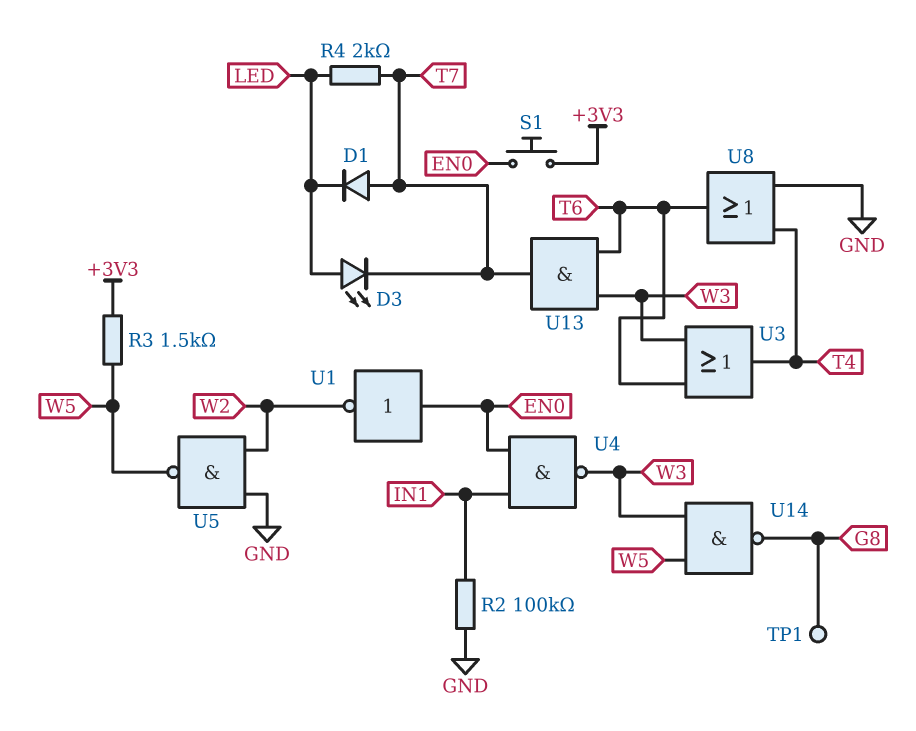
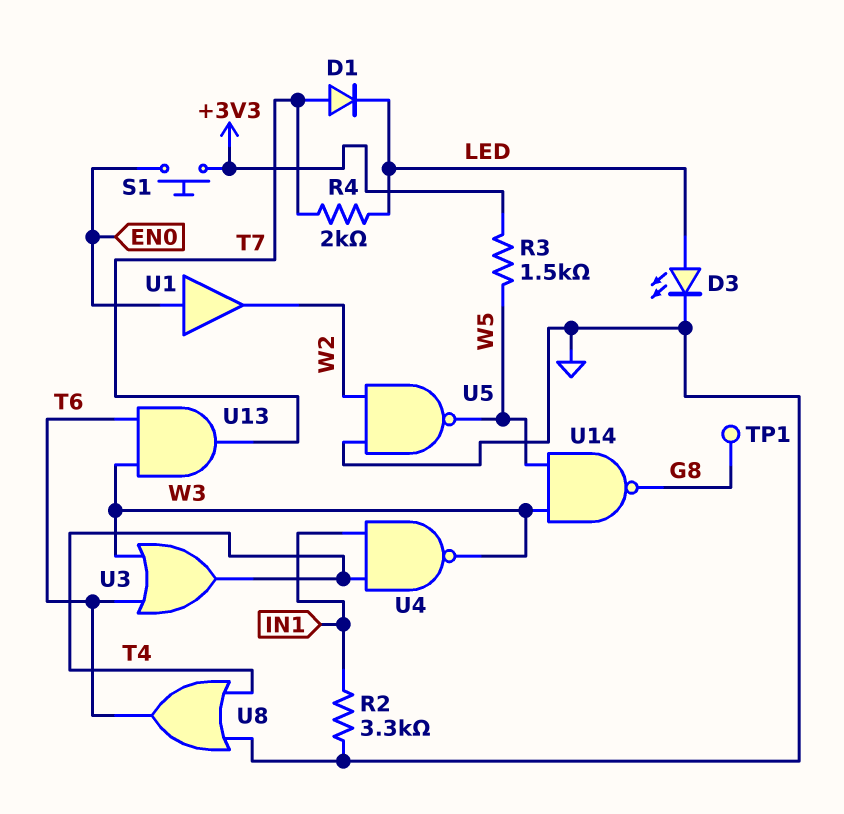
D3: LED (A LED, K T7) -> LED (A LED, K GND)
R2: 100k (GND, IN1) -> 3.3k (GND, IN1)
U1: NOT (in EN0, out W2) -> buffer (in EN0, out W2)
U4: NAND (in EN0, in IN1, out W3) -> NAND (in IN1, in T4, out W3)

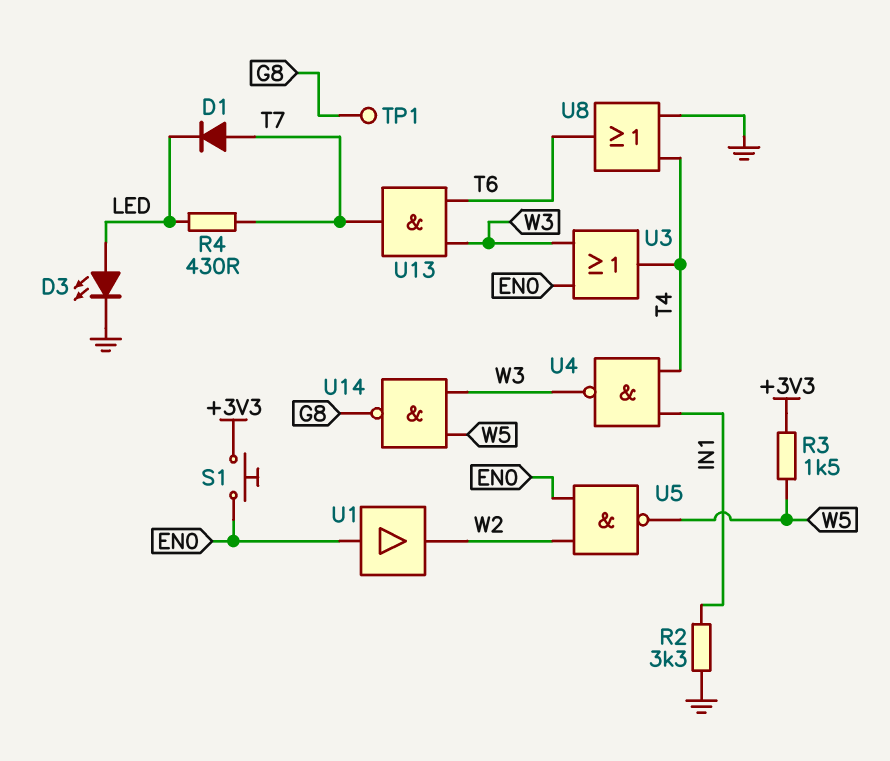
R4: 2k (LED, T7) -> 430 (LED, T7)
U3: OR (in T6, in W3, out T4) -> OR (in EN0, in W3, out T4)
U5: NAND (in GND, in W2, out W5) -> NAND (in EN0, in W2, out W5)

